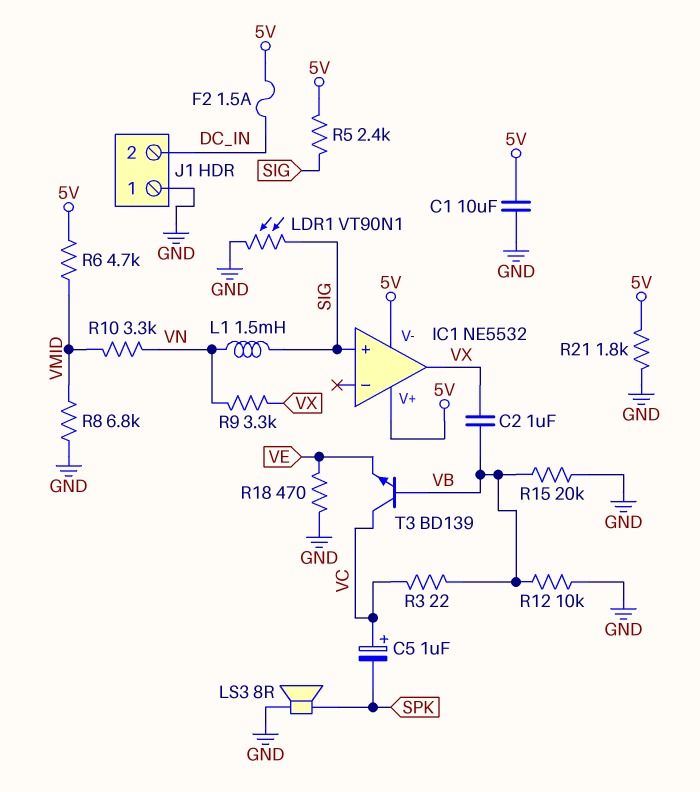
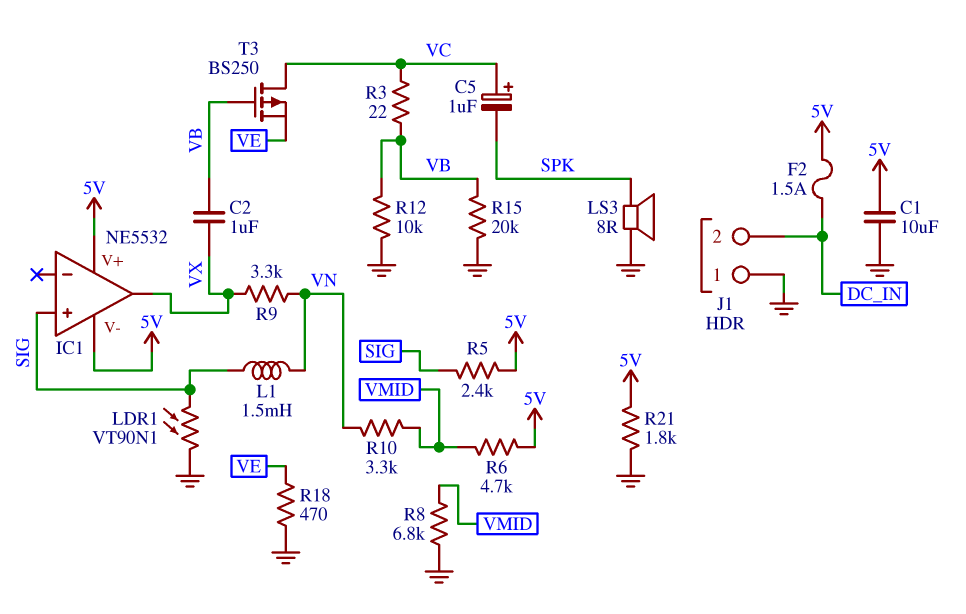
T3: NPN BD139 (B VB, C VC, E VE) -> PMOS BS250 (G VB, D VC, S VE)

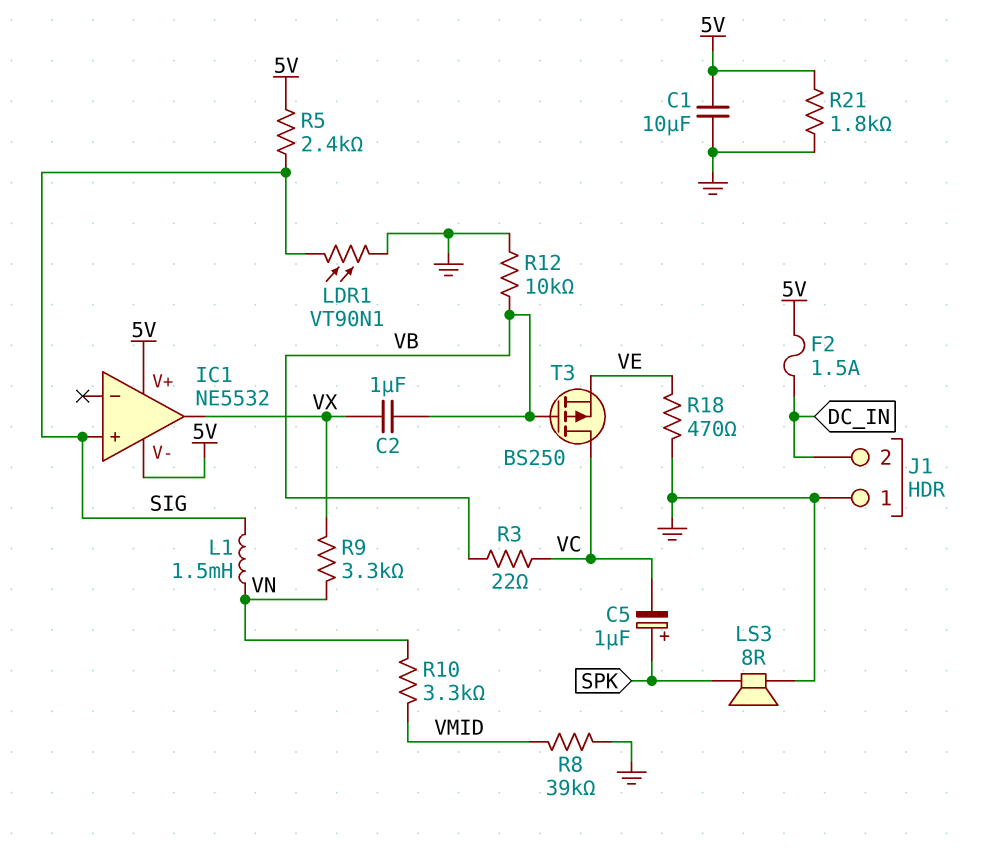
C5: 1uF (plus VC, minus SPK) -> 1uF (plus SPK, minus VC)
R6: 4.7k (5V, VMID) -> none
R8: 6.8k (GND, VMID) -> 39k (GND, VMID)
R15: 20k (GND, VB) -> none

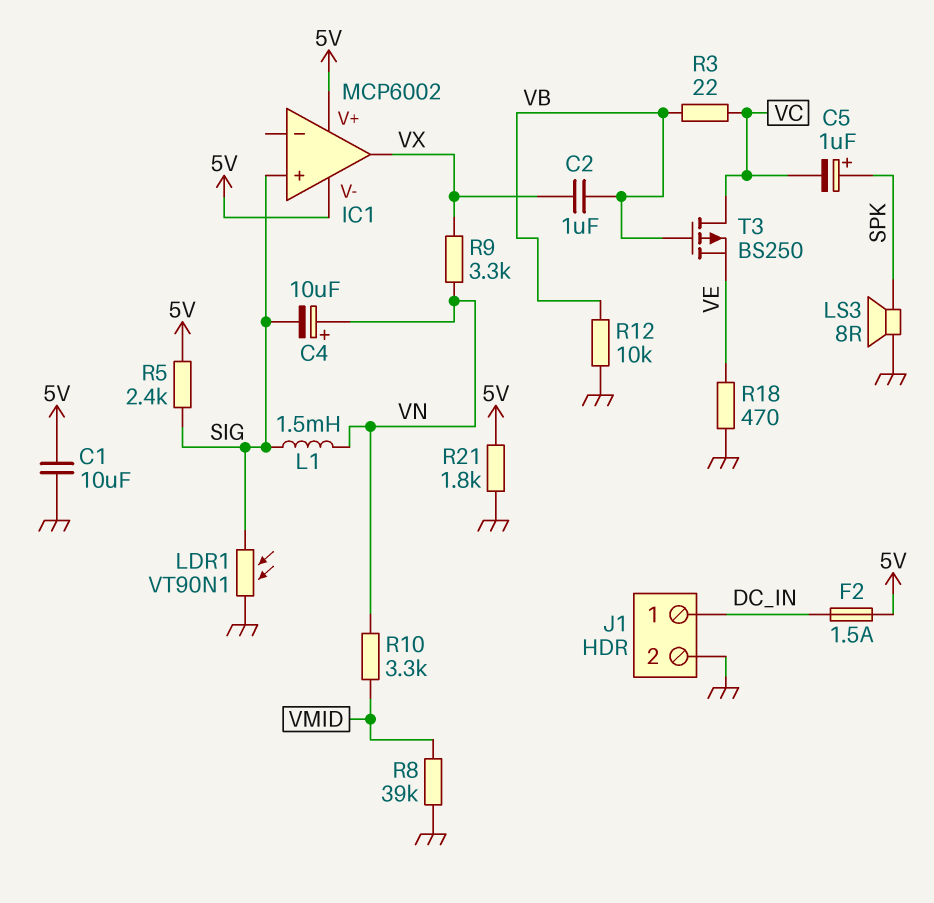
C4: none -> 10uF (plus VN, minus SIG)
IC1: NE5532 -> MCP6002
J1 pin 1: GND -> DC_IN
J1 pin 2: DC_IN -> GND

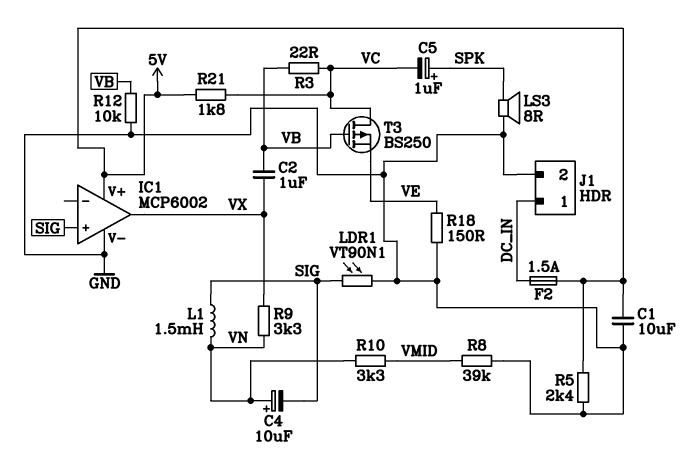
IC1 pin V-: 5V -> GND
R5: 2.4k (5V, SIG) -> 2.4k (5V, GND)
R18: 470 (GND, VE) -> 150 (GND, VE)
R21: 1.8k (5V, GND) -> 1.8k (5V, VC)

